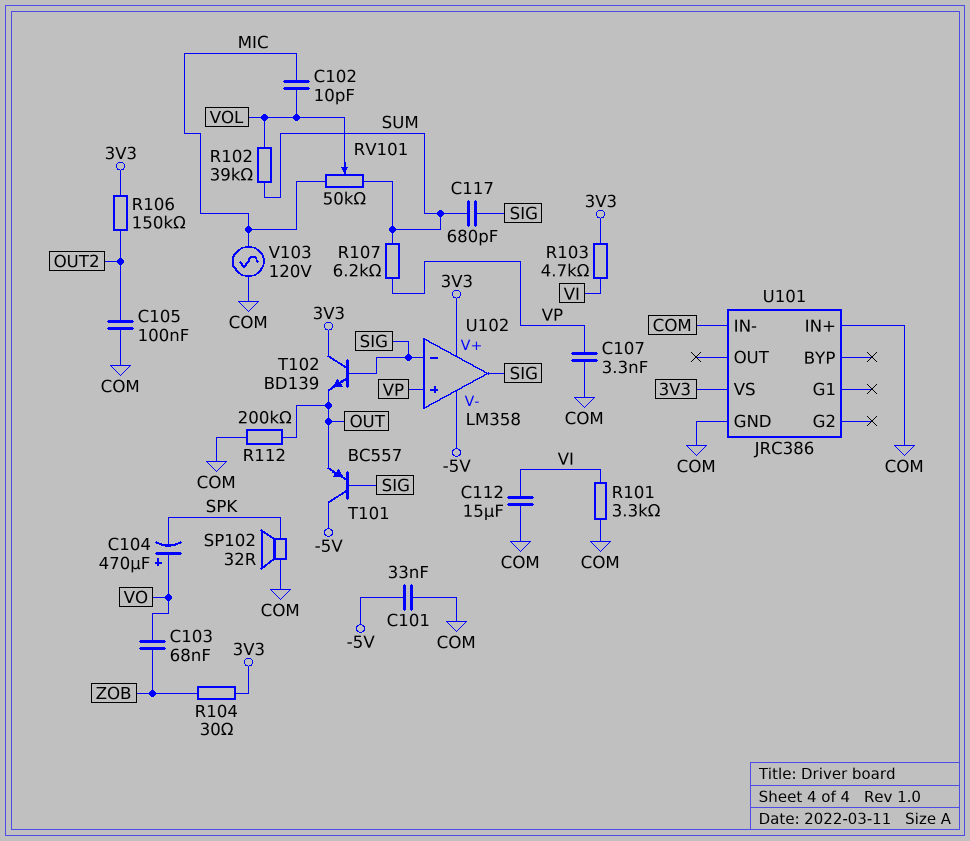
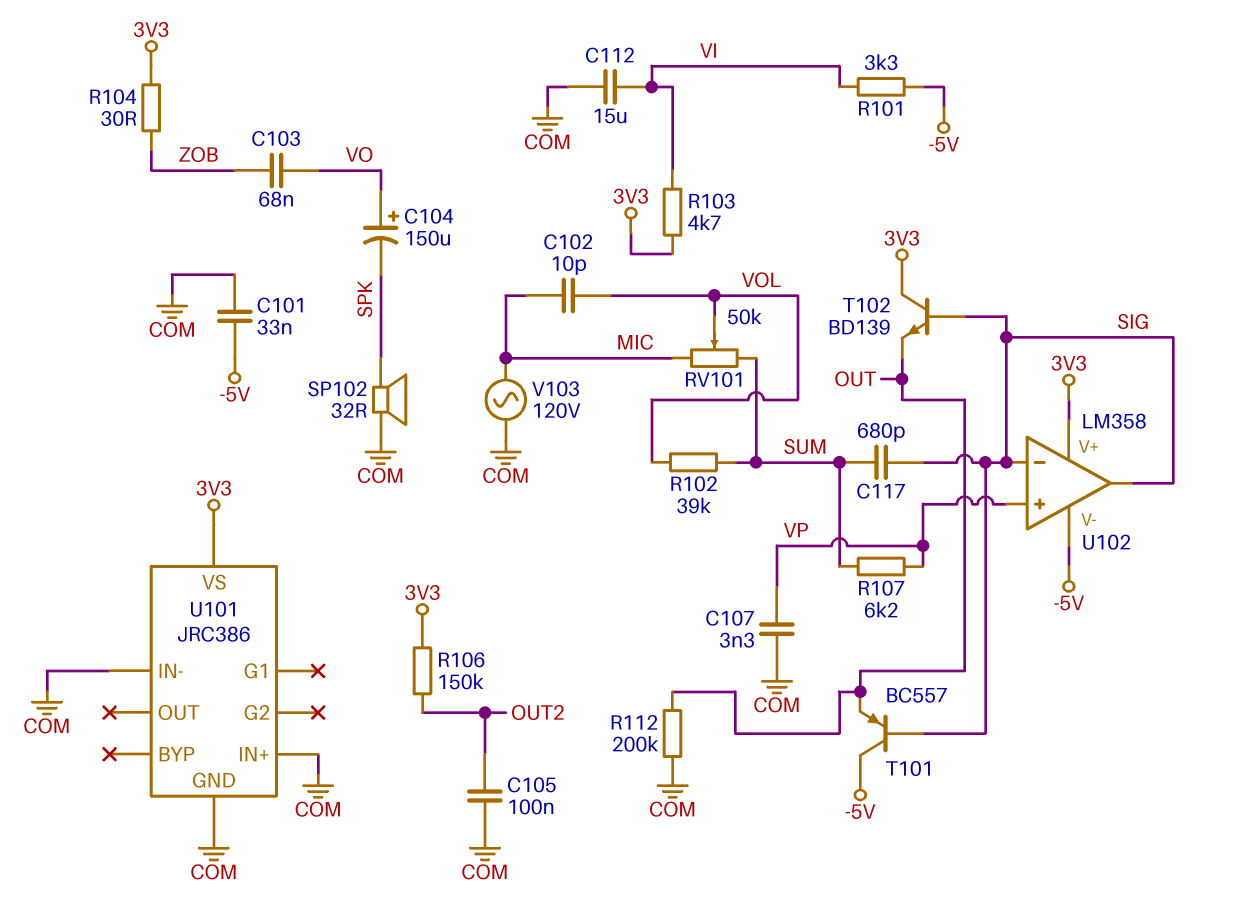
C104: 470uF (plus VO, minus SPK) -> 150uF (plus VO, minus SPK)
R101: 3.3k (COM, VI) -> 3.3k (-5V, VI)

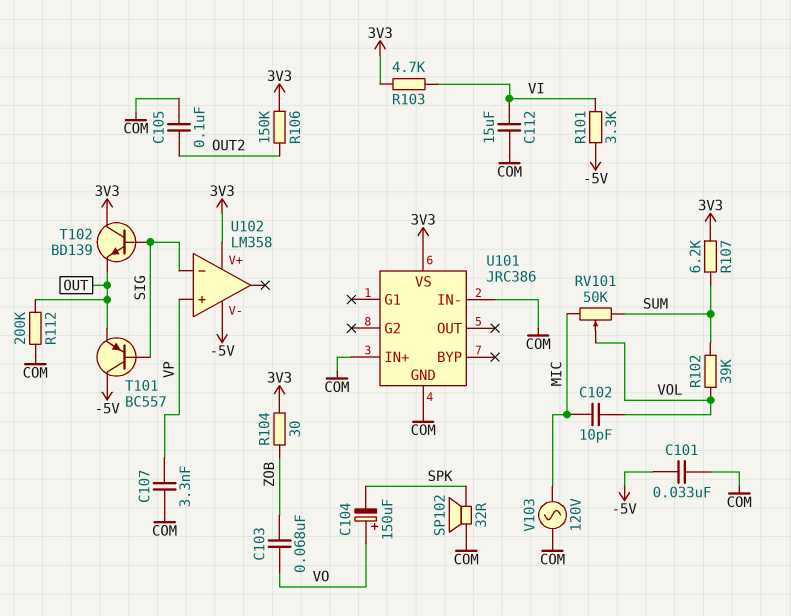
C117: 680pF (SIG, SUM) -> none
R107: 6.2k (SUM, VP) -> 6.2k (3V3, SUM)
U102 pin out: SIG -> none

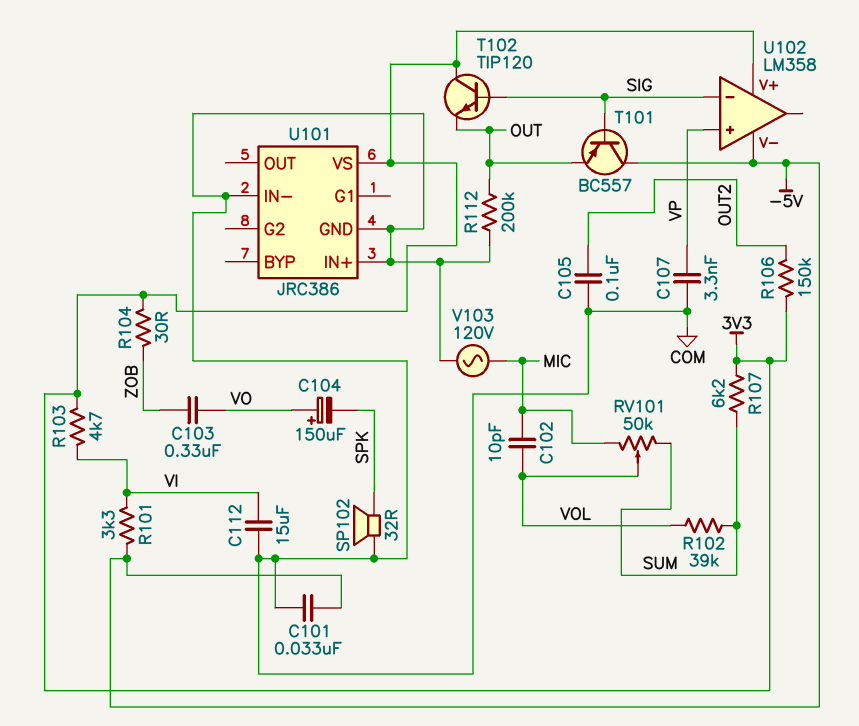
C103: 68nF (VO, ZOB) -> 330nF (VO, ZOB)
T102: NPN BD139 (B SIG, C 3V3, E OUT) -> NPN TIP120 (B SIG, C 3V3, E OUT)

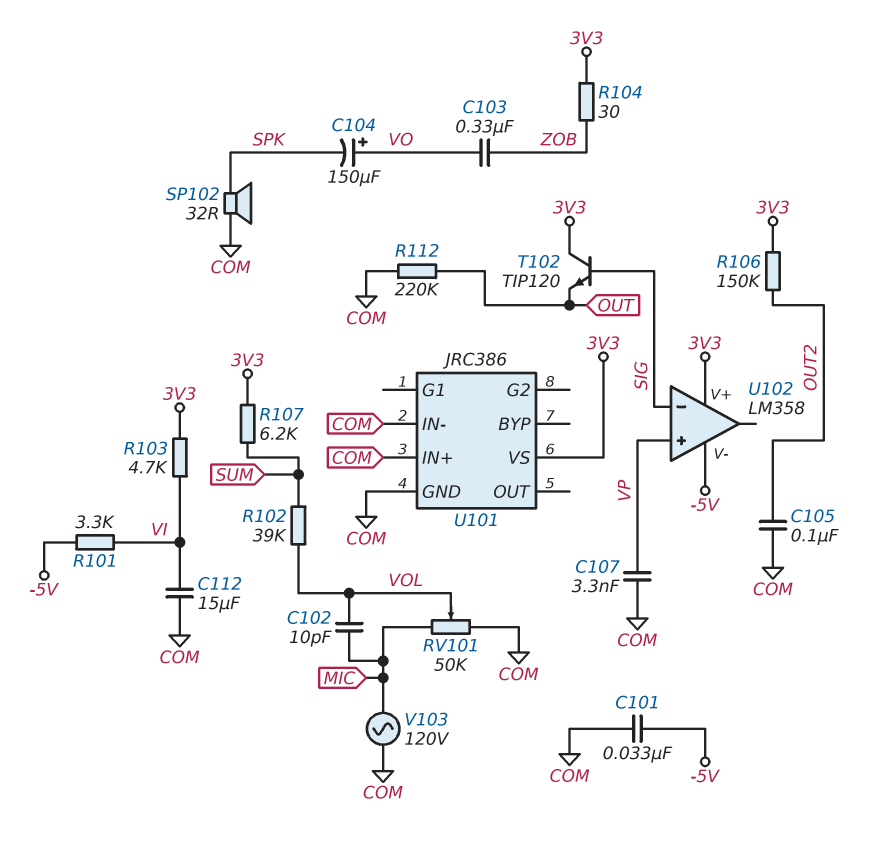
R112: 200k (COM, OUT) -> 220k (COM, OUT)
RV101: 50k (MIC, SUM, wiper VOL) -> 50k (COM, MIC, wiper VOL)
T101: PNP BC557 (B SIG, C -5V, E OUT) -> none

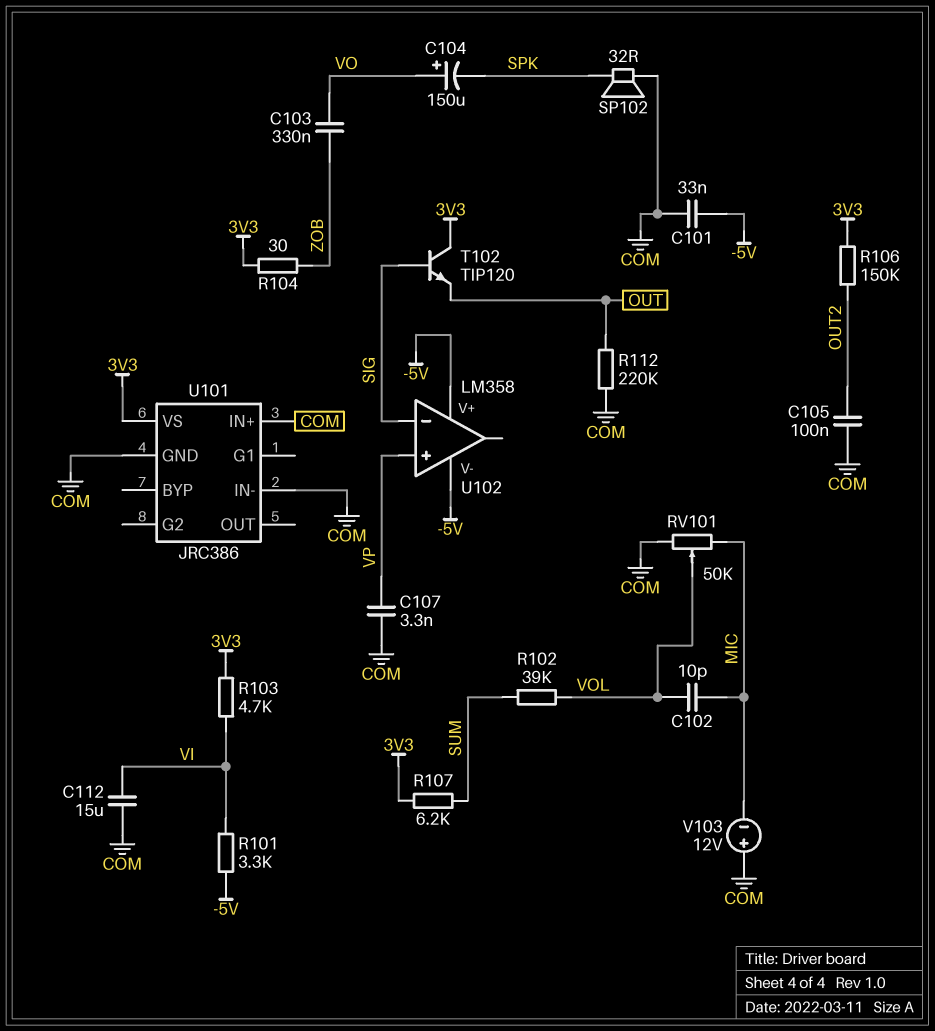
U102 pin V+: 3V3 -> -5V
V103: AC 120V (COM, MIC) -> 12V (plus COM, minus MIC)

